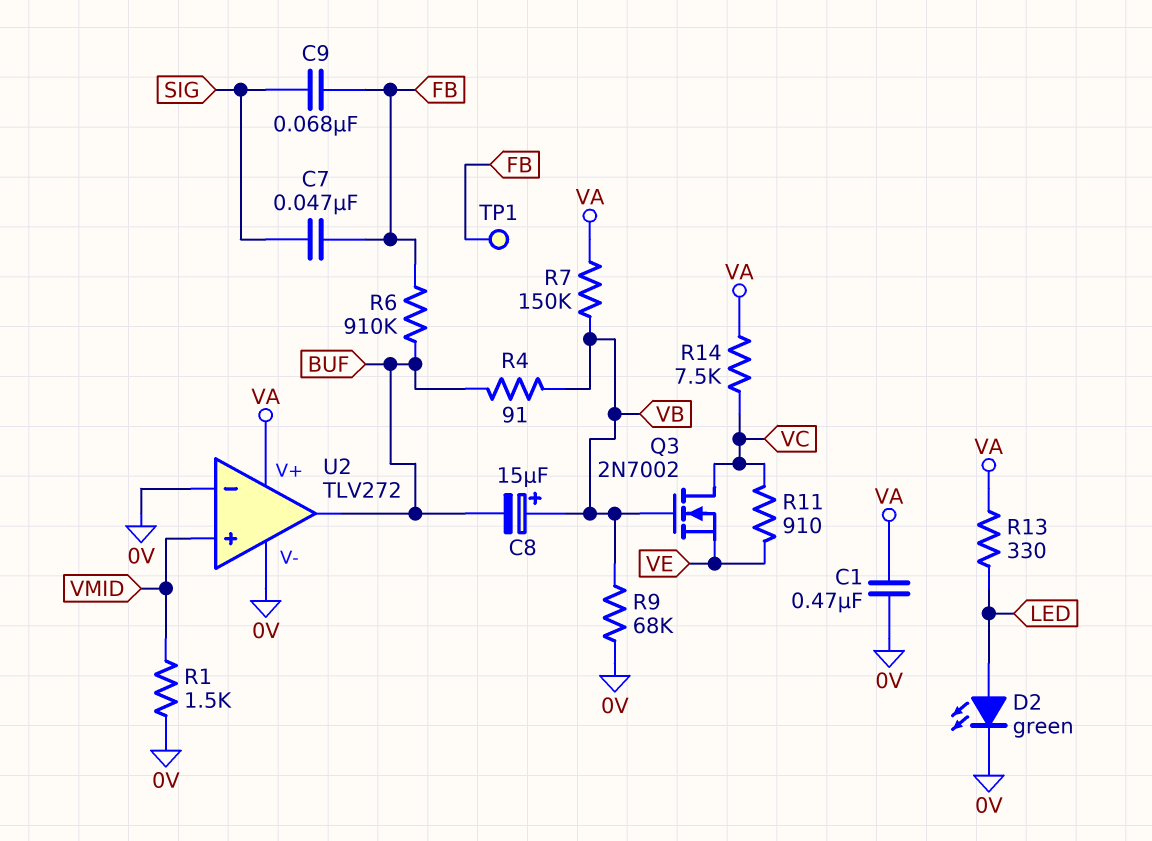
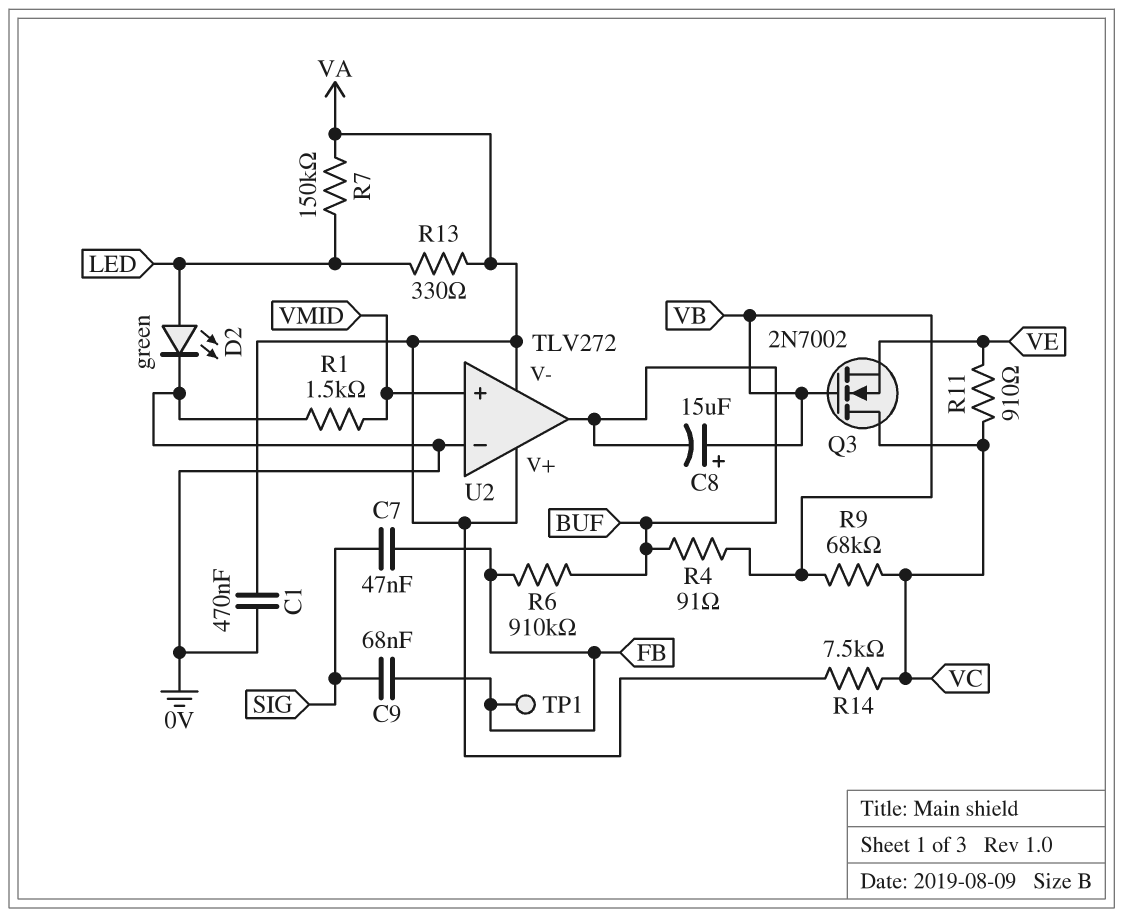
R7: 150k (VA, VB) -> 150k (LED, VA)
R9: 68k (0V, VB) -> 68k (VB, VC)
U2 pin V-: 0V -> VA

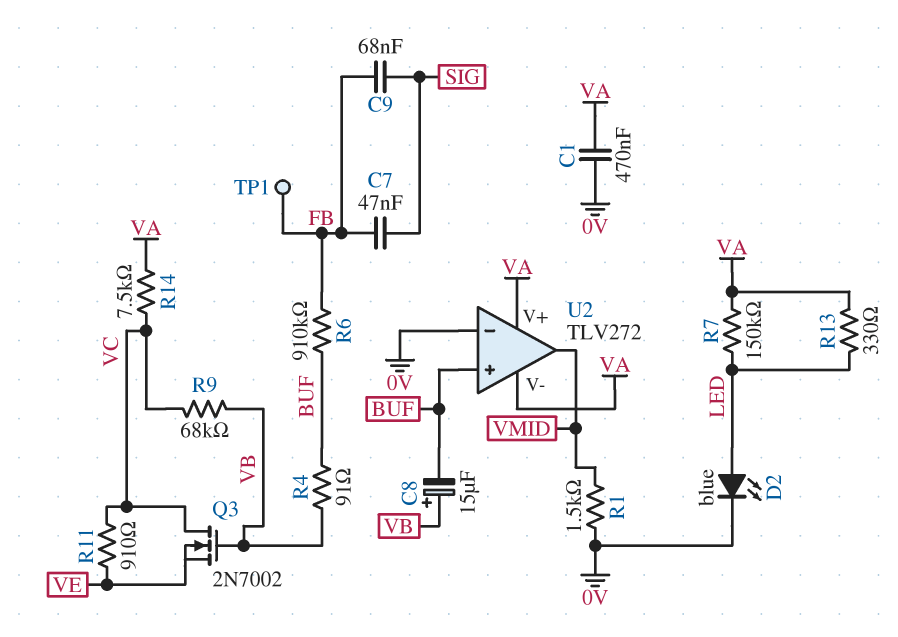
D2: LED green (A LED, K 0V) -> LED blue (A LED, K 0V)
U2 pin in+: VMID -> BUF
U2 pin out: BUF -> VMID

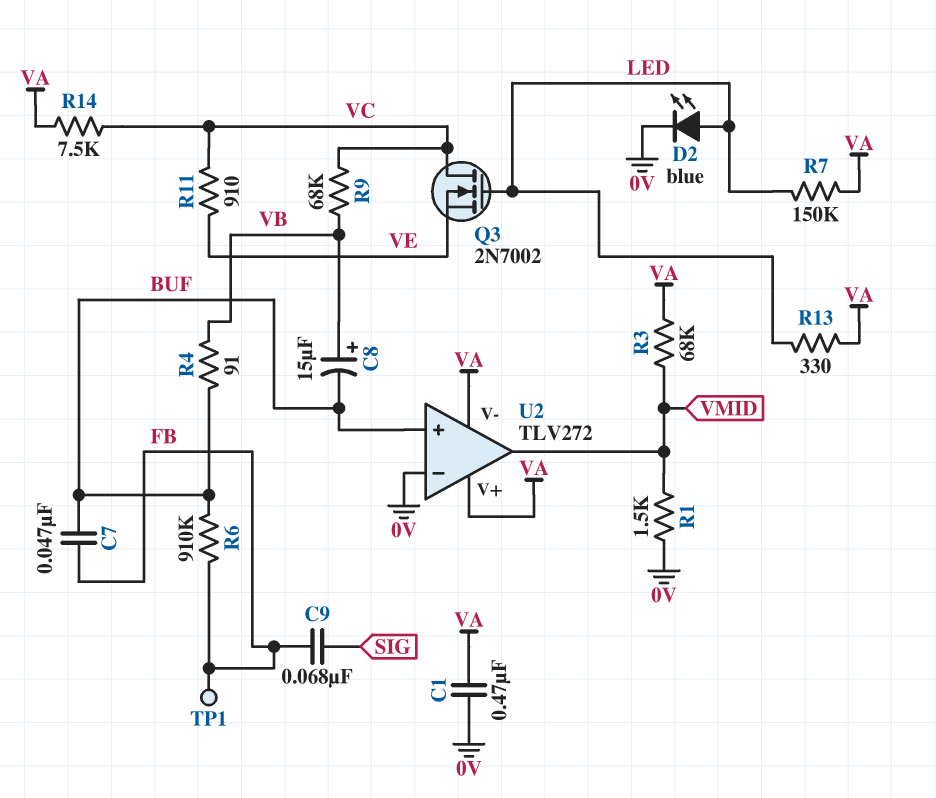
C7: 47nF (FB, SIG) -> 47nF (BUF, FB)
Q3: NMOS 2N7002 (G VB, D VC, S VE) -> NMOS 2N7002 (G LED, D VC, S VE)
R3: none -> 68k (VA, VMID)

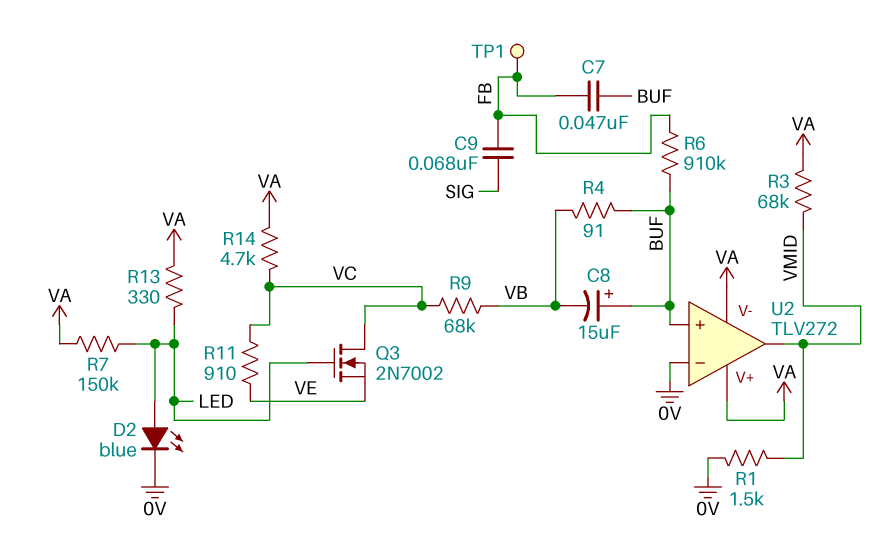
C1: 470nF (0V, VA) -> none
C8: 15uF (plus VB, minus BUF) -> 15uF (plus BUF, minus VB)
R14: 7.5k (VA, VC) -> 4.7k (VA, VC)

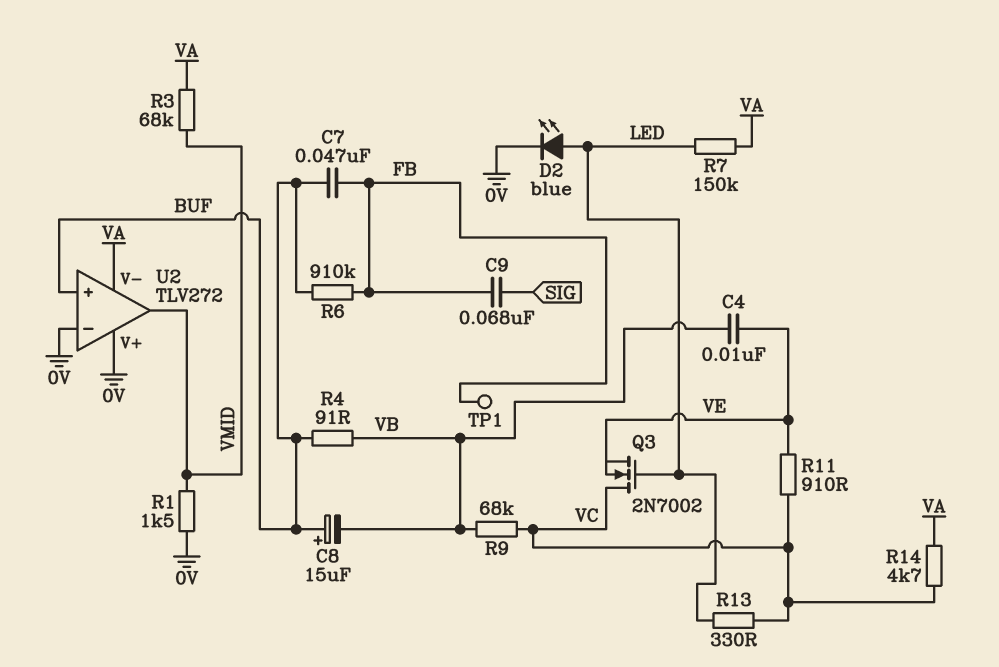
C4: none -> 10nF (VB, VE)
R13: 330 (LED, VA) -> 330 (LED, VC)
U2 pin V+: VA -> 0V

